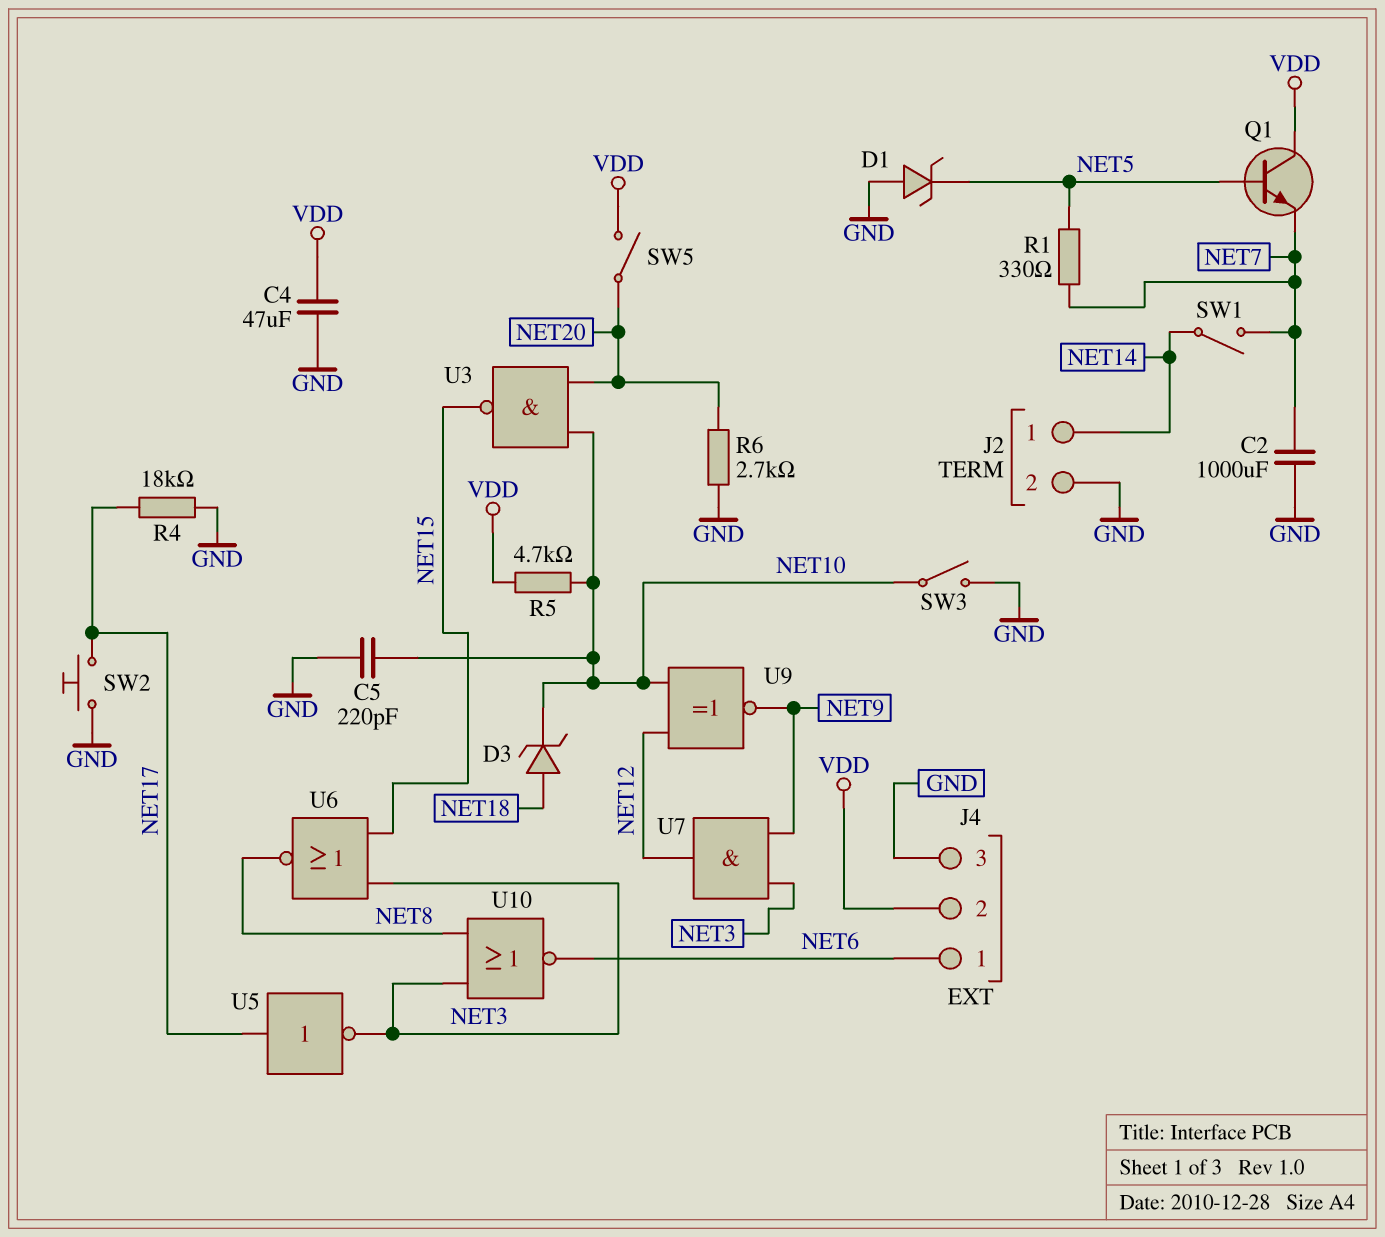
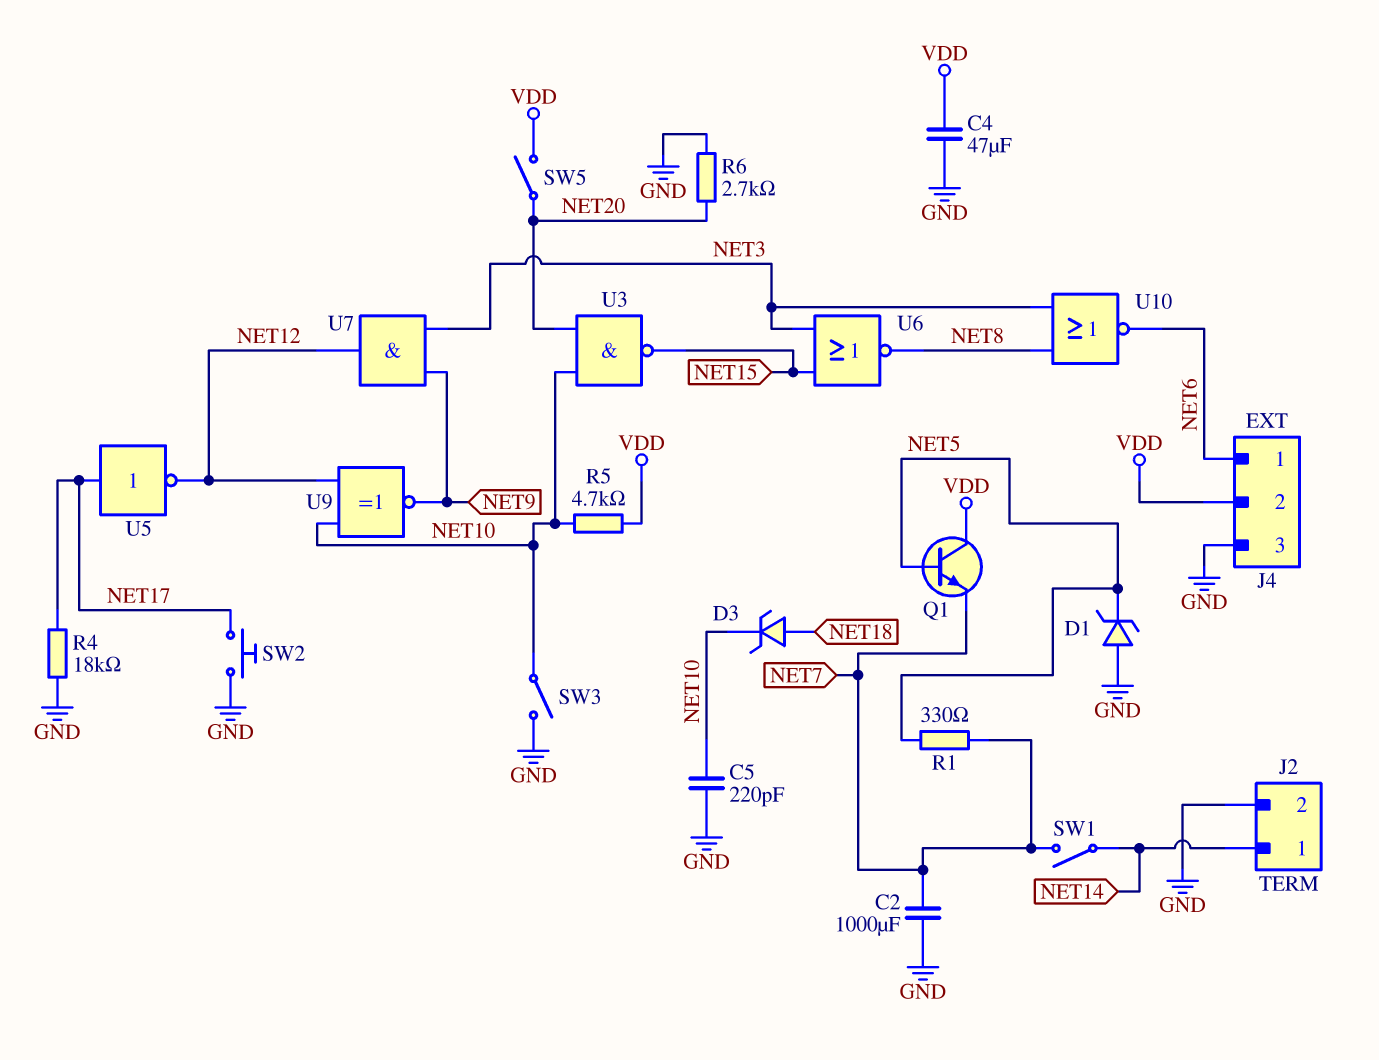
U5: NOT (in NET17, out NET3) -> NOT (in NET17, out NET12)

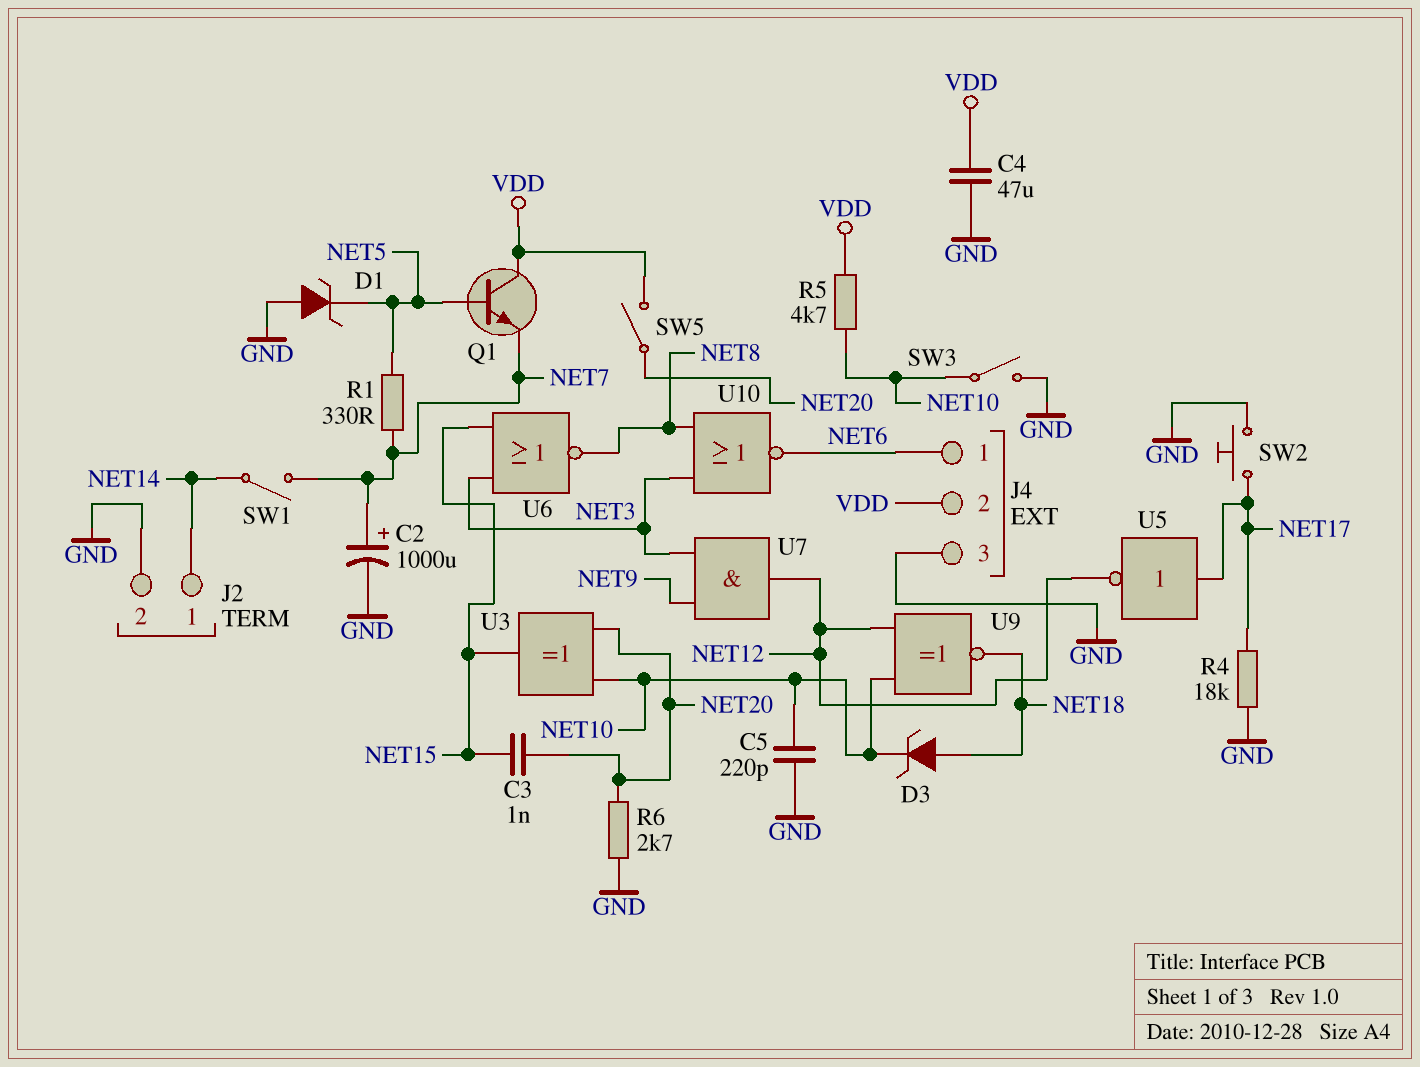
C2: 1000uF (GND, NET7) -> 1000uF (plus NET7, minus GND)
C3: none -> 1nF (NET15, NET20)
U3: NAND (in NET10, in NET20, out NET15) -> XOR (in NET10, in NET20, out NET15)
U9: XNOR (in NET10, in NET12, out NET9) -> XNOR (in NET10, in NET12, out NET18)

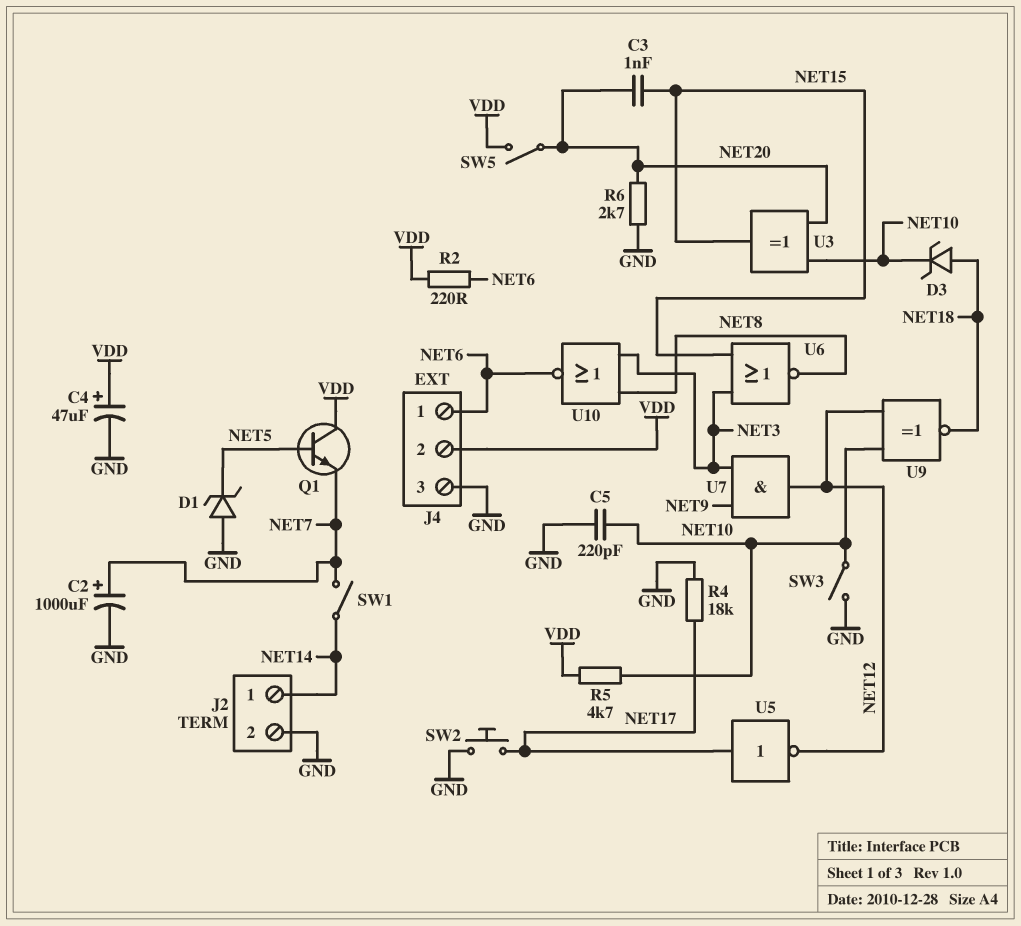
C4: 47uF (GND, VDD) -> 47uF (plus VDD, minus GND)
R1: 330 (NET5, NET7) -> none
R2: none -> 220 (NET6, VDD)

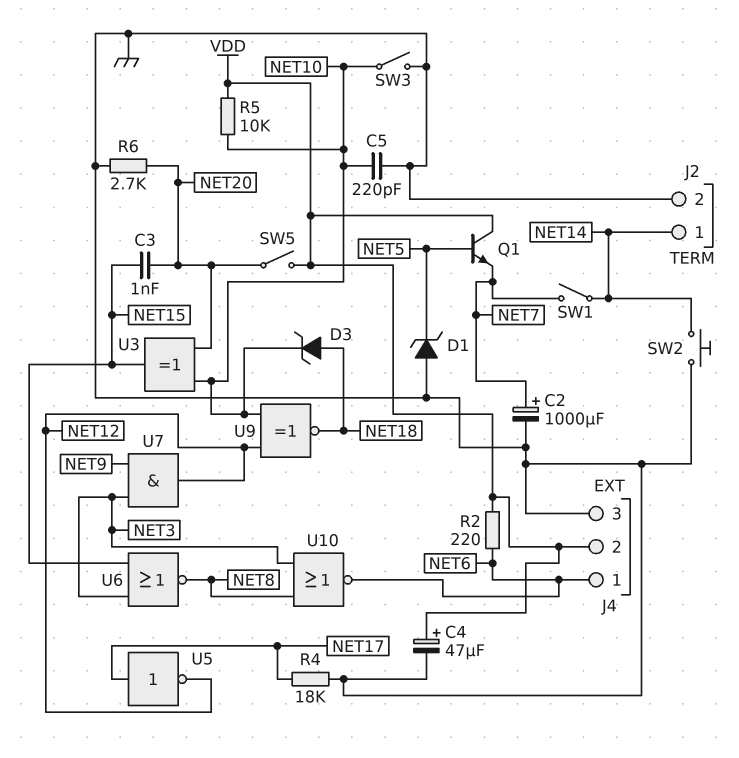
R5: 4.7k (NET10, VDD) -> 10k (NET10, VDD)
SW2: button (GND, NET17) -> button (GND, NET14)

